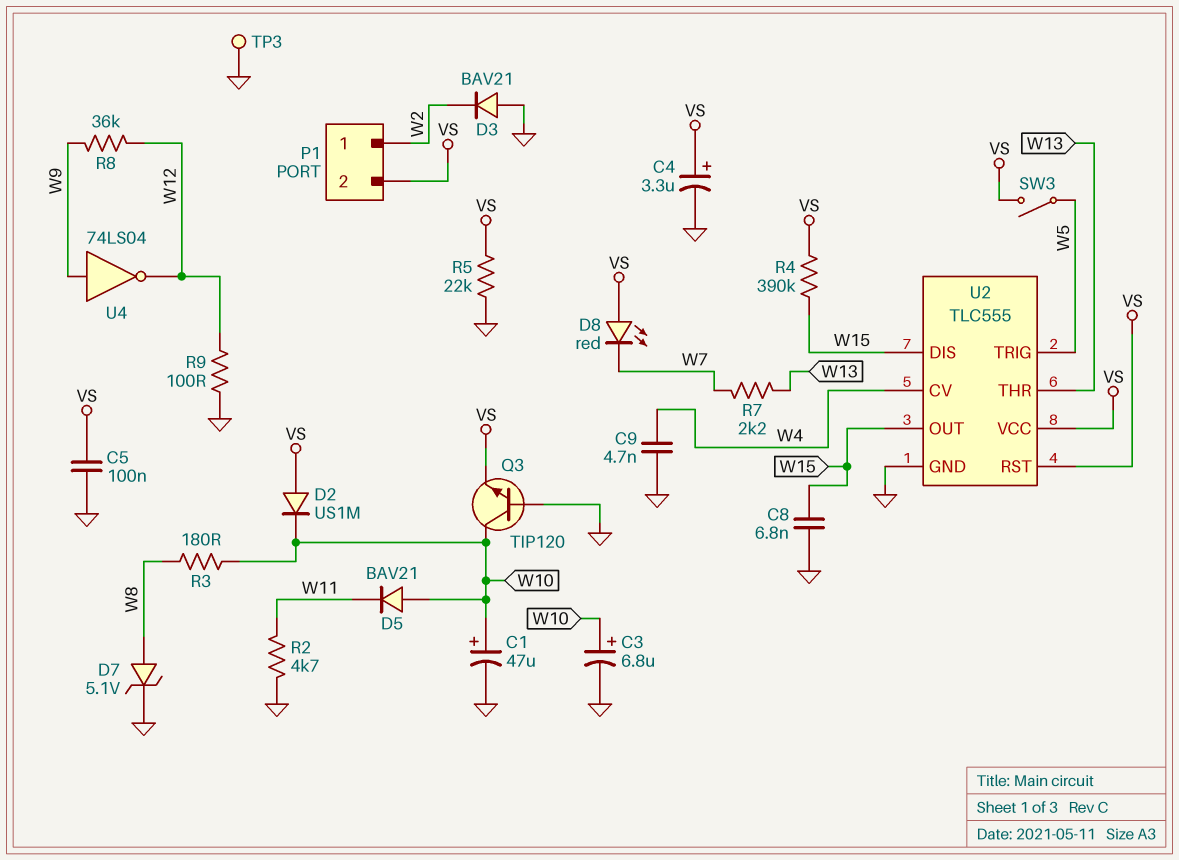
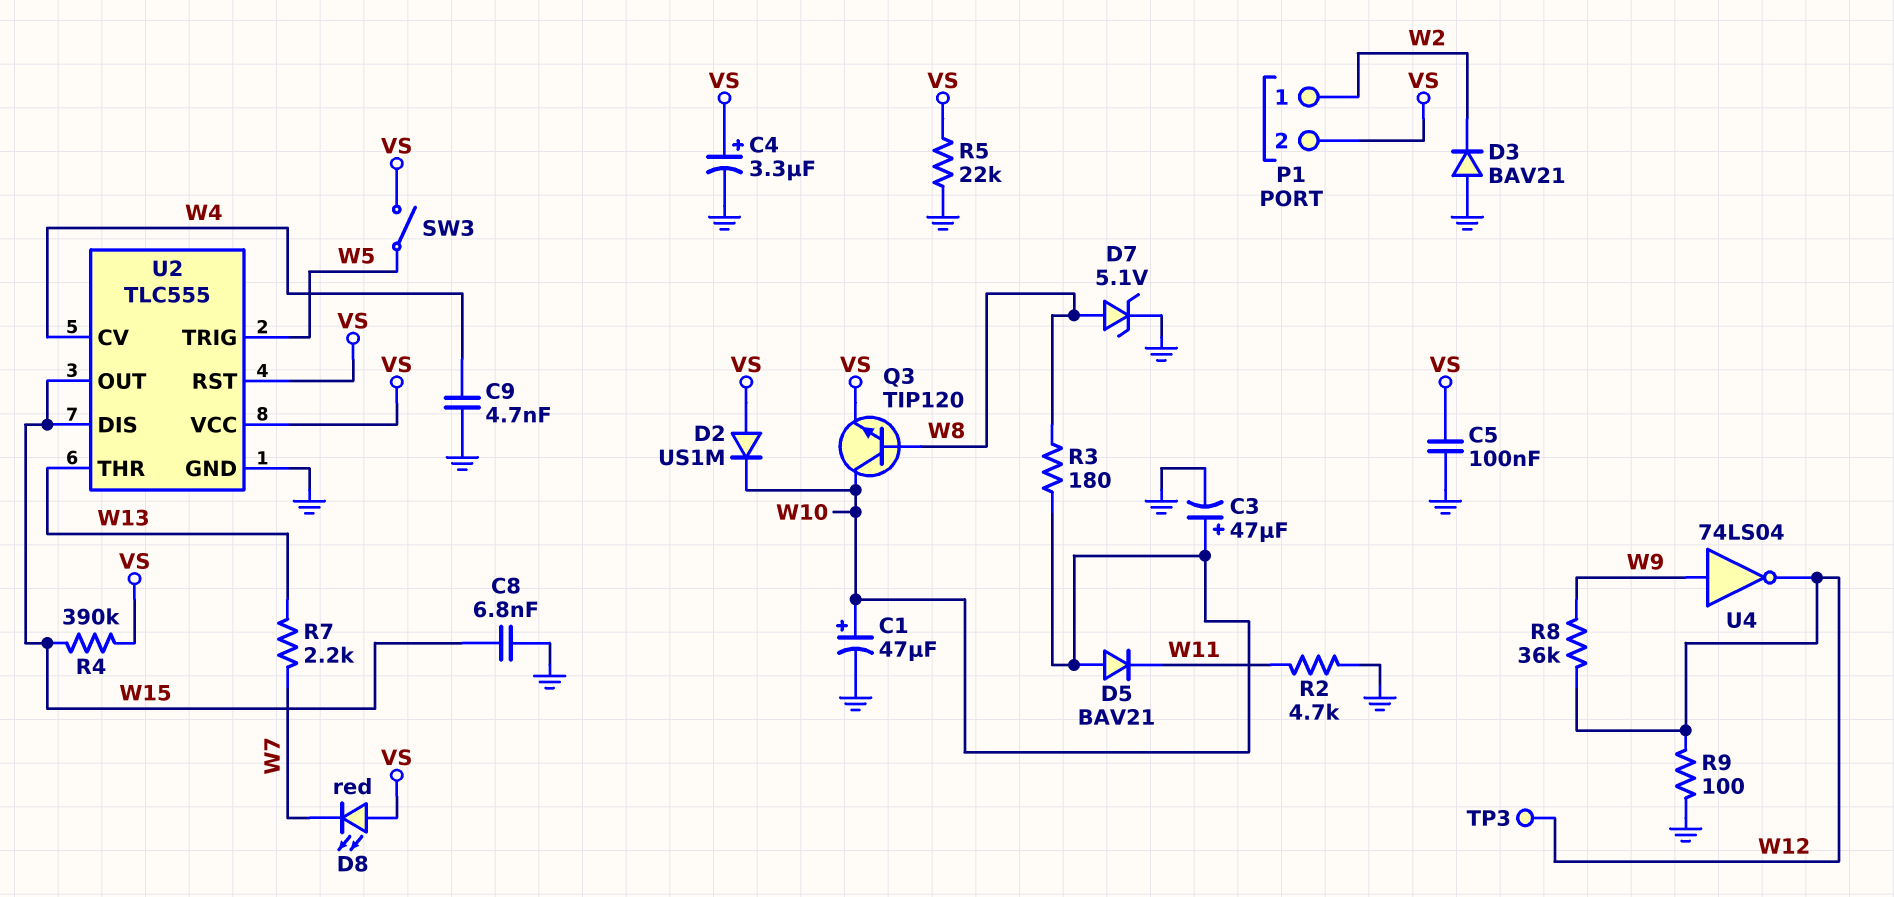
C3: 6.8uF (plus W10, minus GND) -> 47uF (plus W10, minus GND)
Q3: NPN TIP120 (B GND, C W10, E VS) -> NPN TIP120 (B W8, C W10, E VS)
TP3: test point (GND) -> test point (W12)

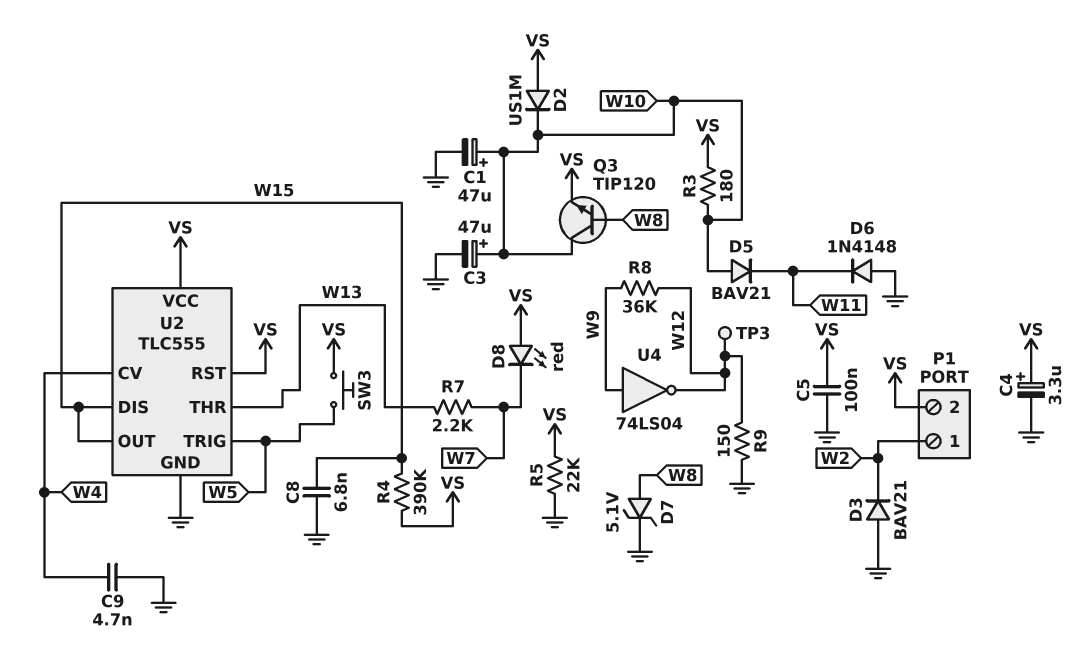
D6: none -> diode 1N4148 (A GND, K W11)
R2: 4.7k (GND, W11) -> none
R3: 180 (W8, W10) -> 180 (VS, W10)
R9: 100 (GND, W12) -> 150 (GND, W12)
SW3: switch (VS, W5) -> button (VS, W5)

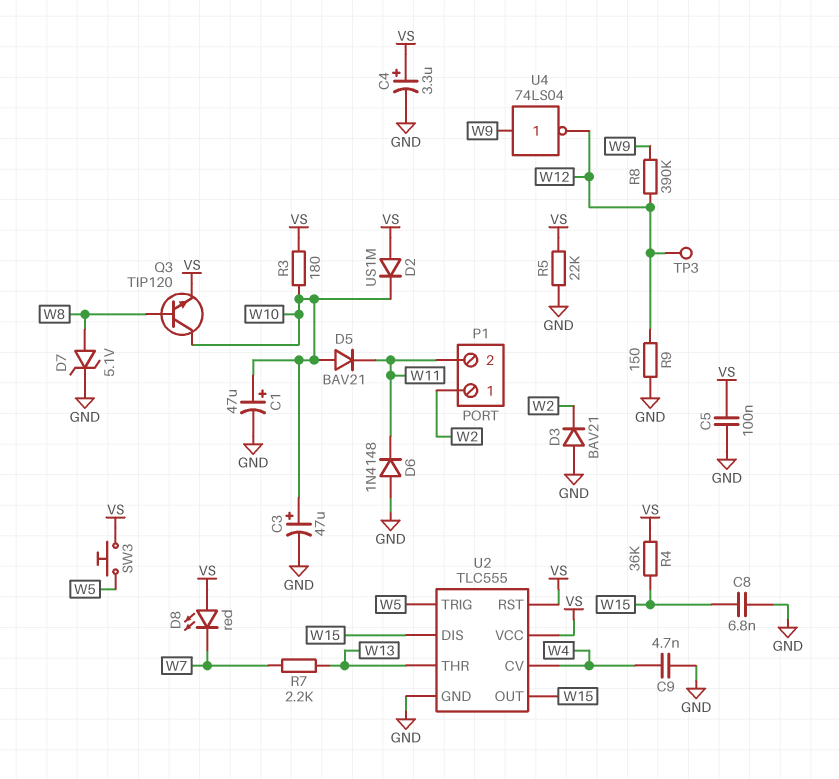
P1 pin 2: VS -> W11
R4: 390k (VS, W15) -> 36k (VS, W15)
R8: 36k (W9, W12) -> 390k (W9, W12)

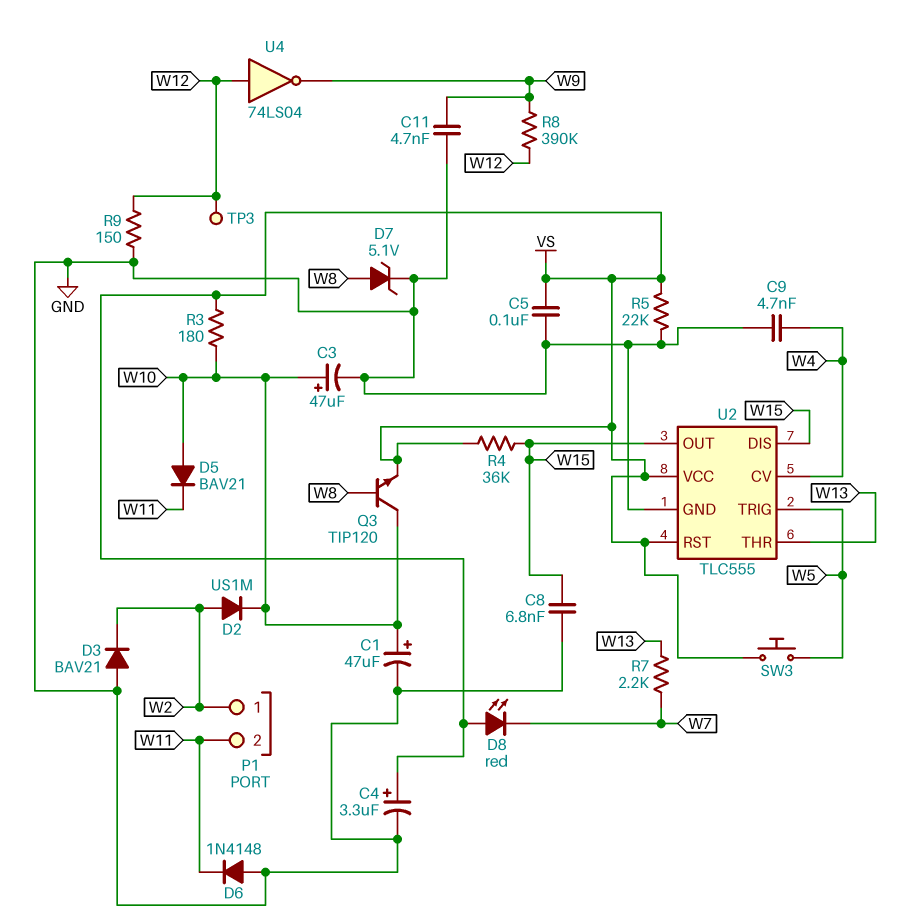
C11: none -> 4.7nF (GND, W9)
D2: diode US1M (A VS, K W10) -> diode US1M (A W2, K W10)
U4: NOT 74LS04 (in W9, out W12) -> NOT 74LS04 (in W12, out W9)

